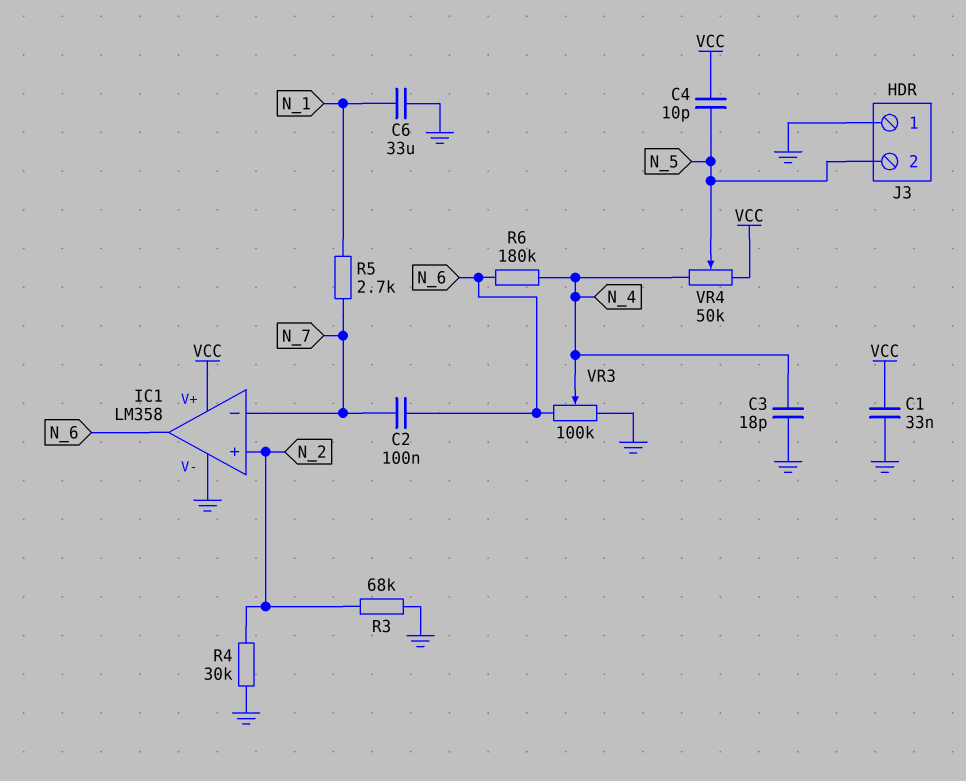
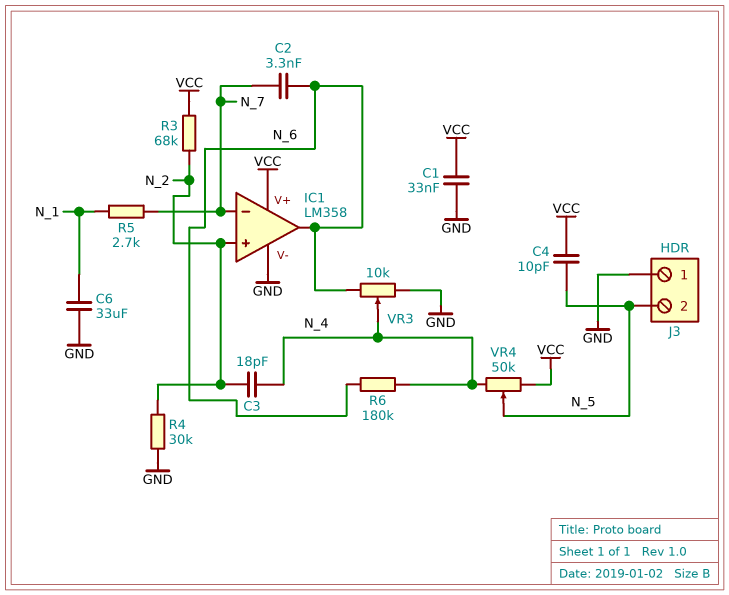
C2: 100nF (N_6, N_7) -> 3.3nF (N_6, N_7)
C3: 18pF (GND, N_4) -> 18pF (N_2, N_4)
R3: 68k (GND, N_2) -> 68k (N_2, VCC)
VR3: 100k (GND, N_6, wiper N_4) -> 10k (GND, N_6, wiper N_4)

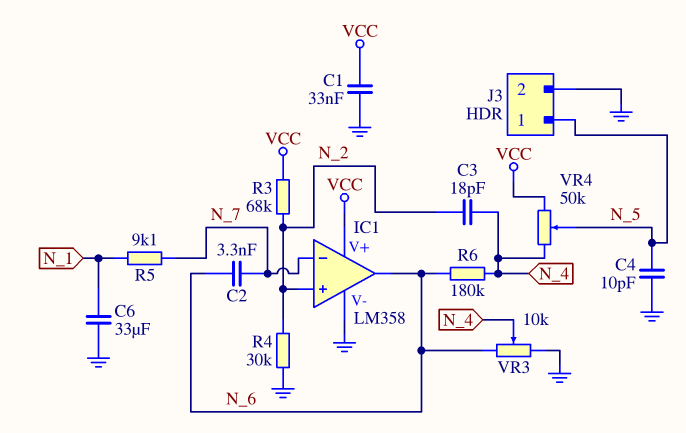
C4: 10pF (N_5, VCC) -> 10pF (GND, N_5)
J3 pin 1: GND -> N_5
J3 pin 2: N_5 -> GND
R5: 2.7k (N_1, N_7) -> 9.1k (N_1, N_7)

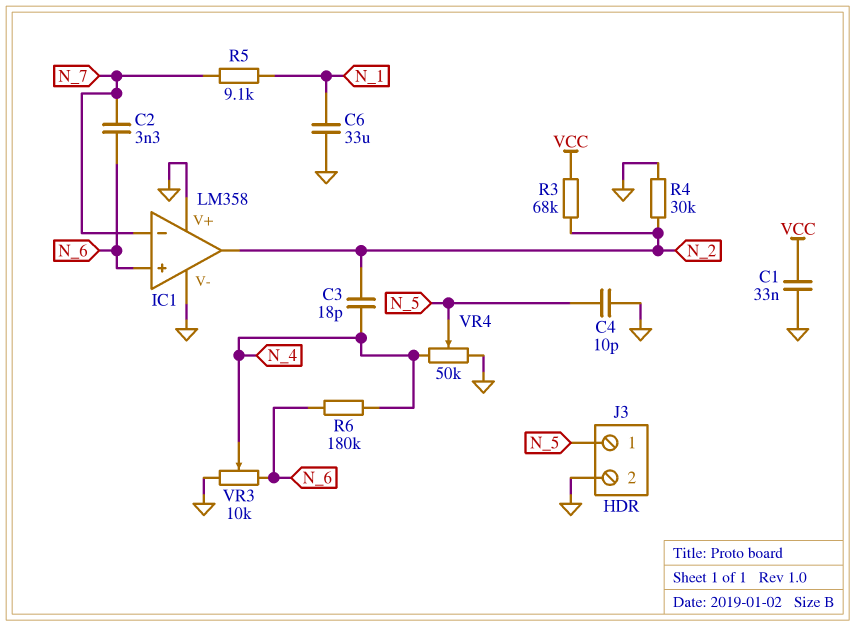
IC1 pin V+: VCC -> GND
IC1 pin in+: N_2 -> N_6
IC1 pin out: N_6 -> N_2
VR4: 50k (N_4, VCC, wiper N_5) -> 50k (GND, N_4, wiper N_5)

